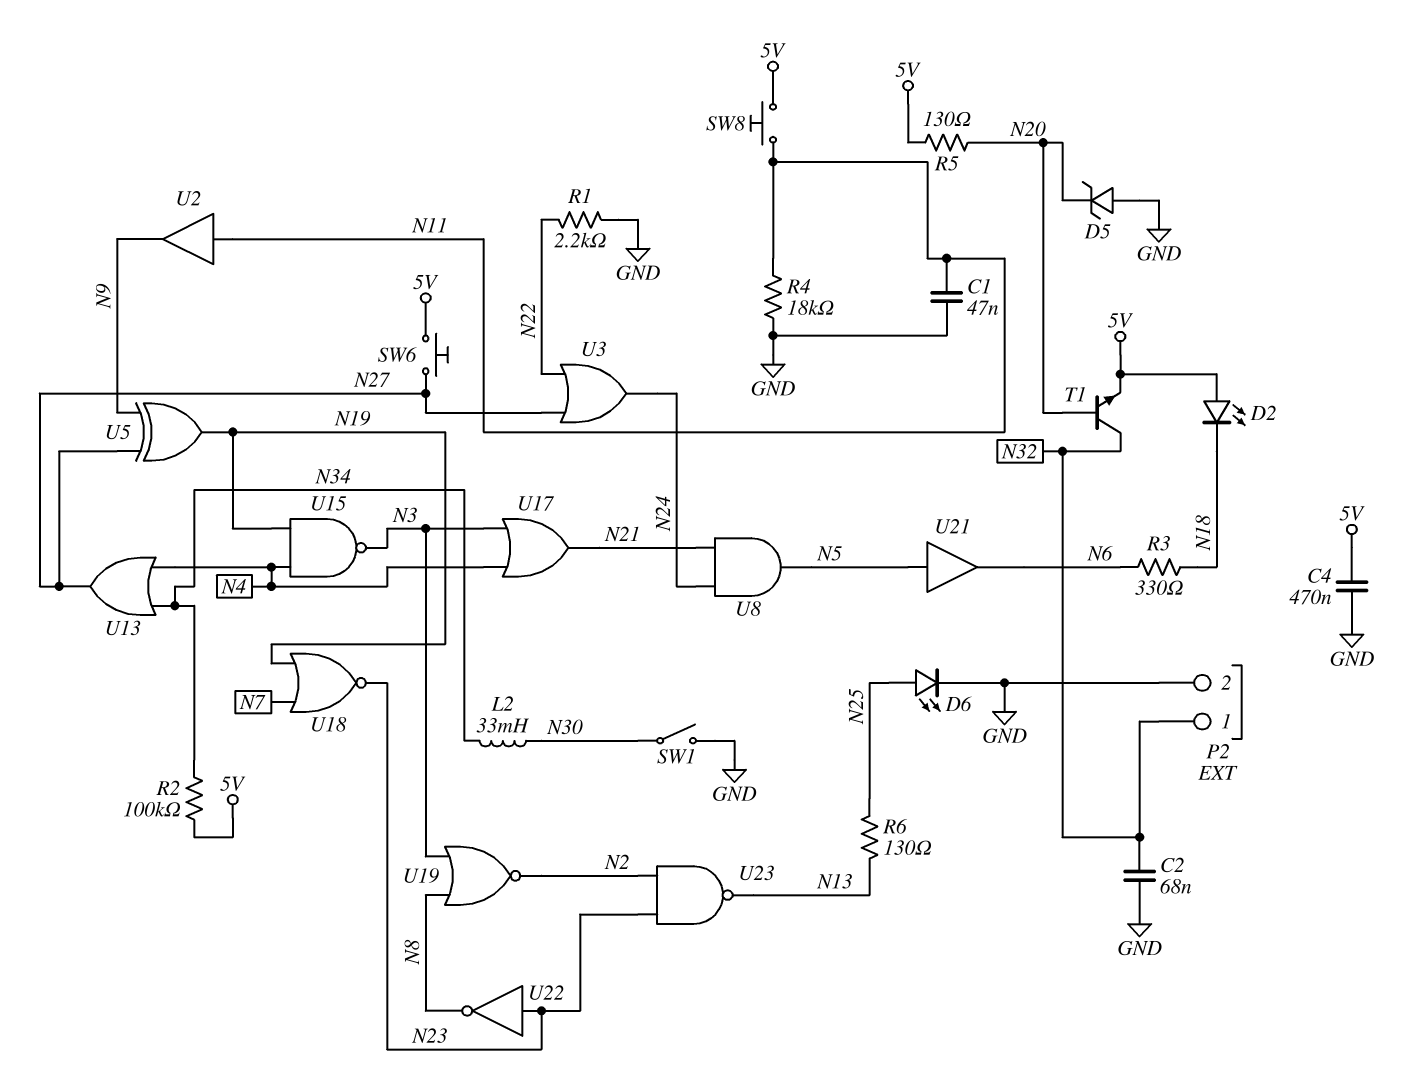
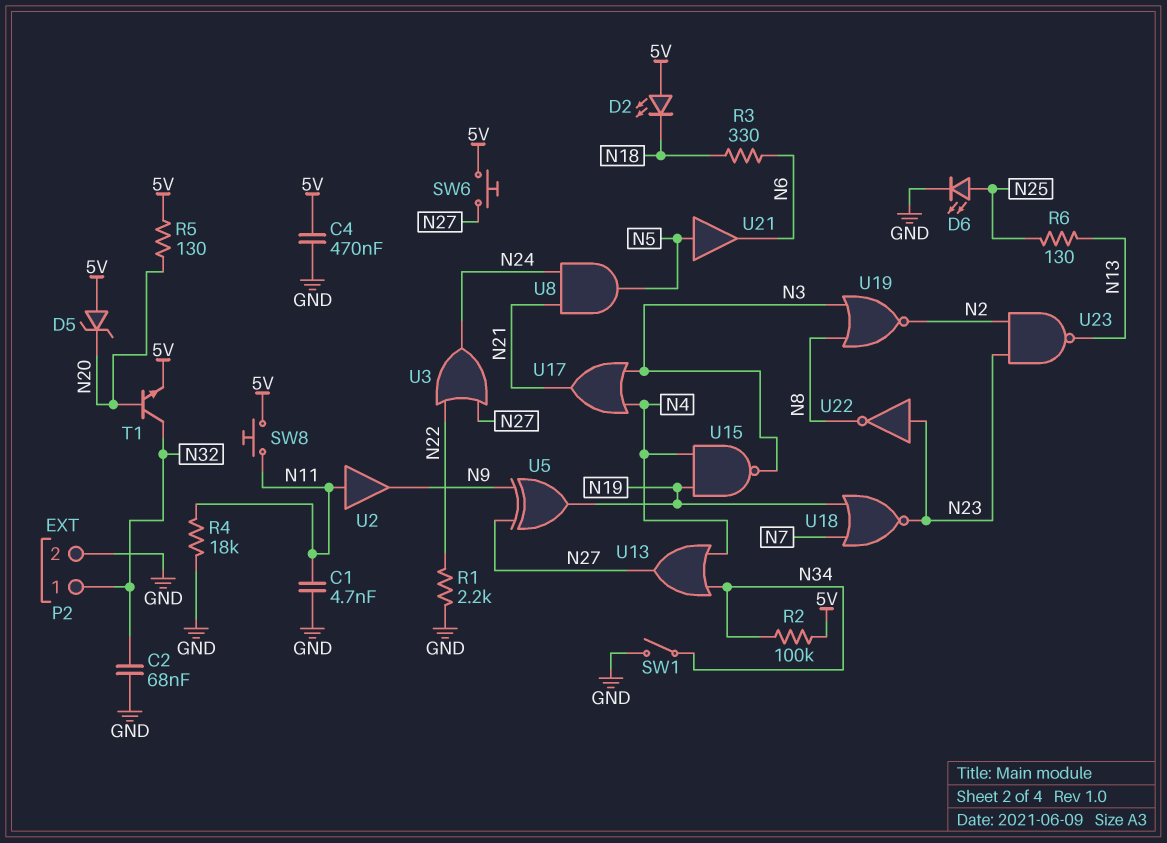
C1: 47nF (GND, N11) -> 4.7nF (GND, N11)
D5: zener (A GND, K N20) -> zener (A 5V, K N20)
L2: 33mH (N30, N34) -> none
SW1: switch (GND, N30) -> switch (GND, N34)

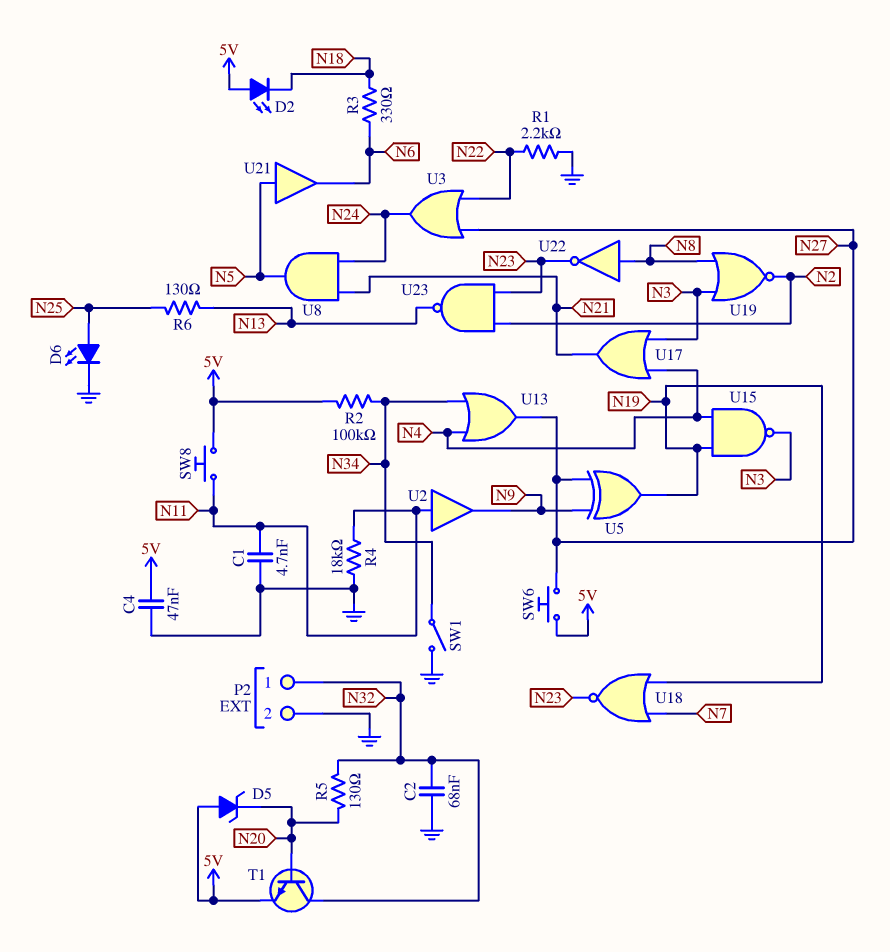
C4: 470nF (5V, GND) -> 47nF (5V, GND)
R5: 130 (5V, N20) -> 130 (N20, N32)
U22: NOT (in N23, out N8) -> NOT (in N8, out N23)

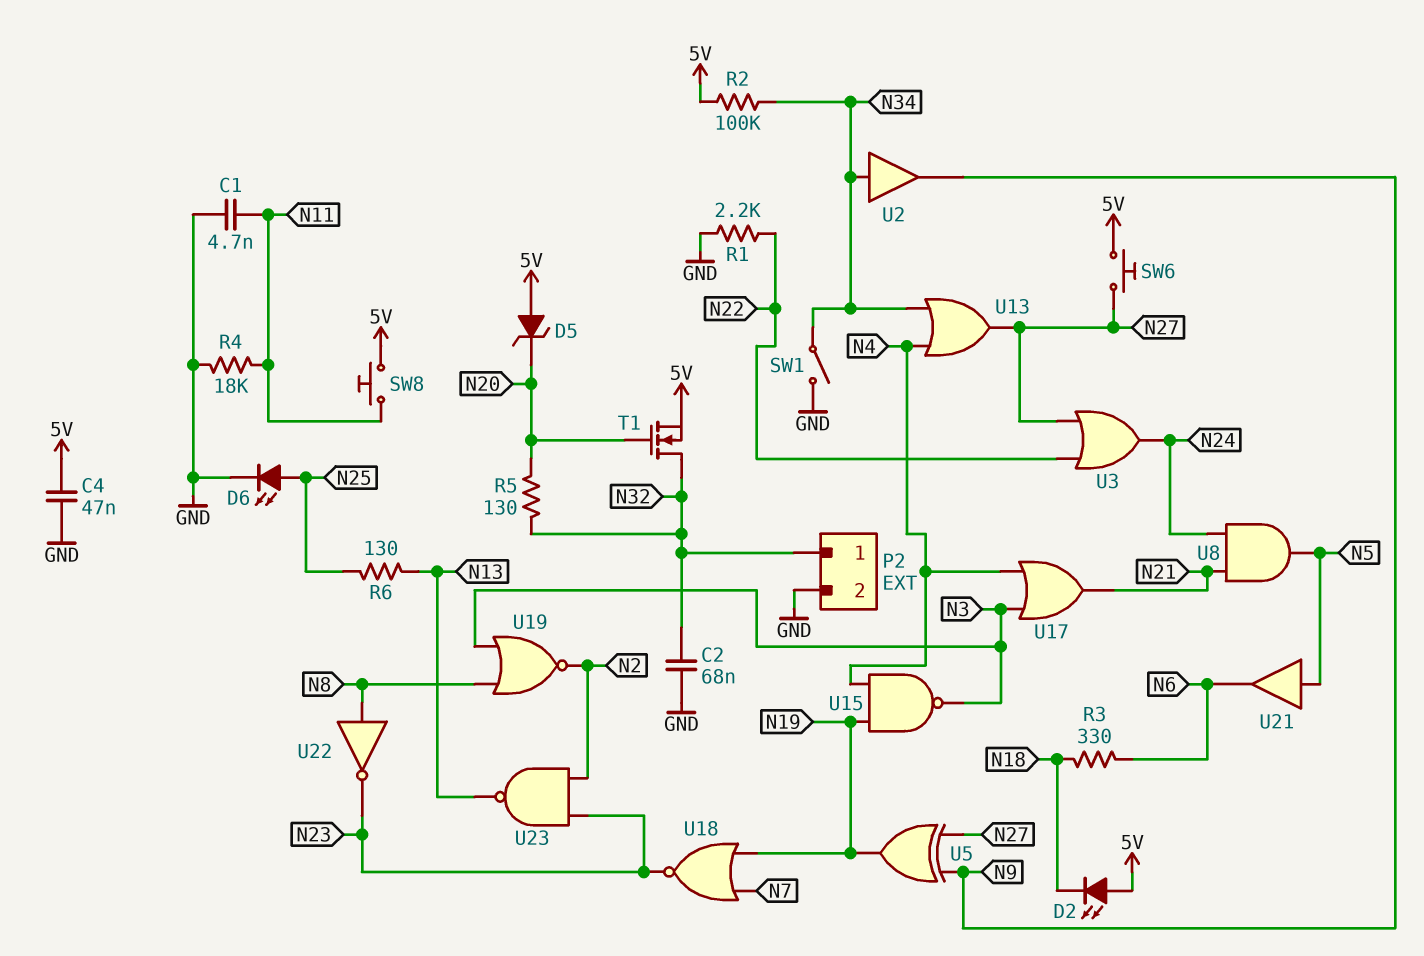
T1: NPN (B N20, C N32, E 5V) -> NMOS (G N20, D N32, S 5V)
U2: buffer (in N11, out N9) -> buffer (in N34, out N9)

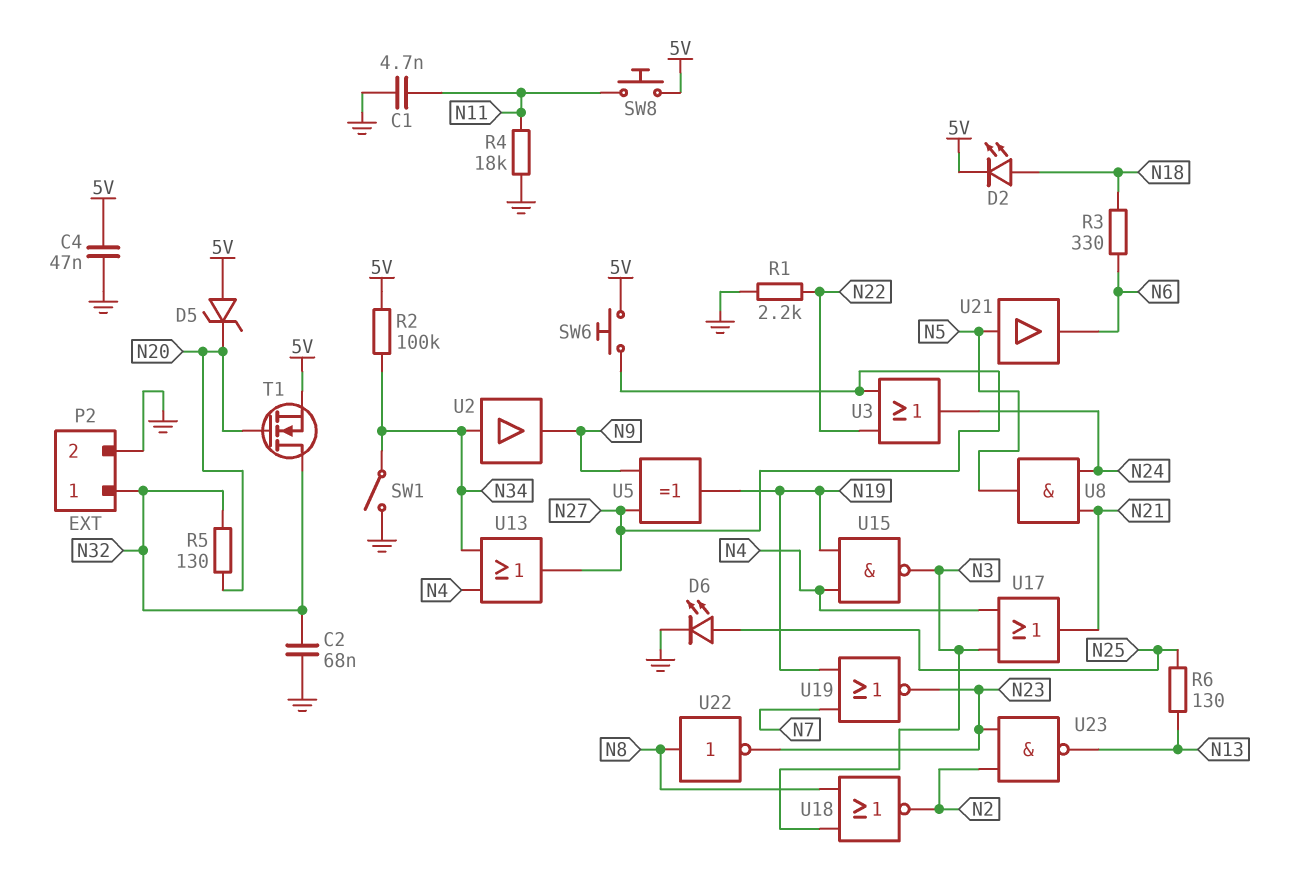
D2: LED (A 5V, K N18) -> LED (A N18, K 5V)
U18: NOR (in N7, in N19, out N23) -> NOR (in N3, in N8, out N2)
U19: NOR (in N3, in N8, out N2) -> NOR (in N7, in N19, out N23)

